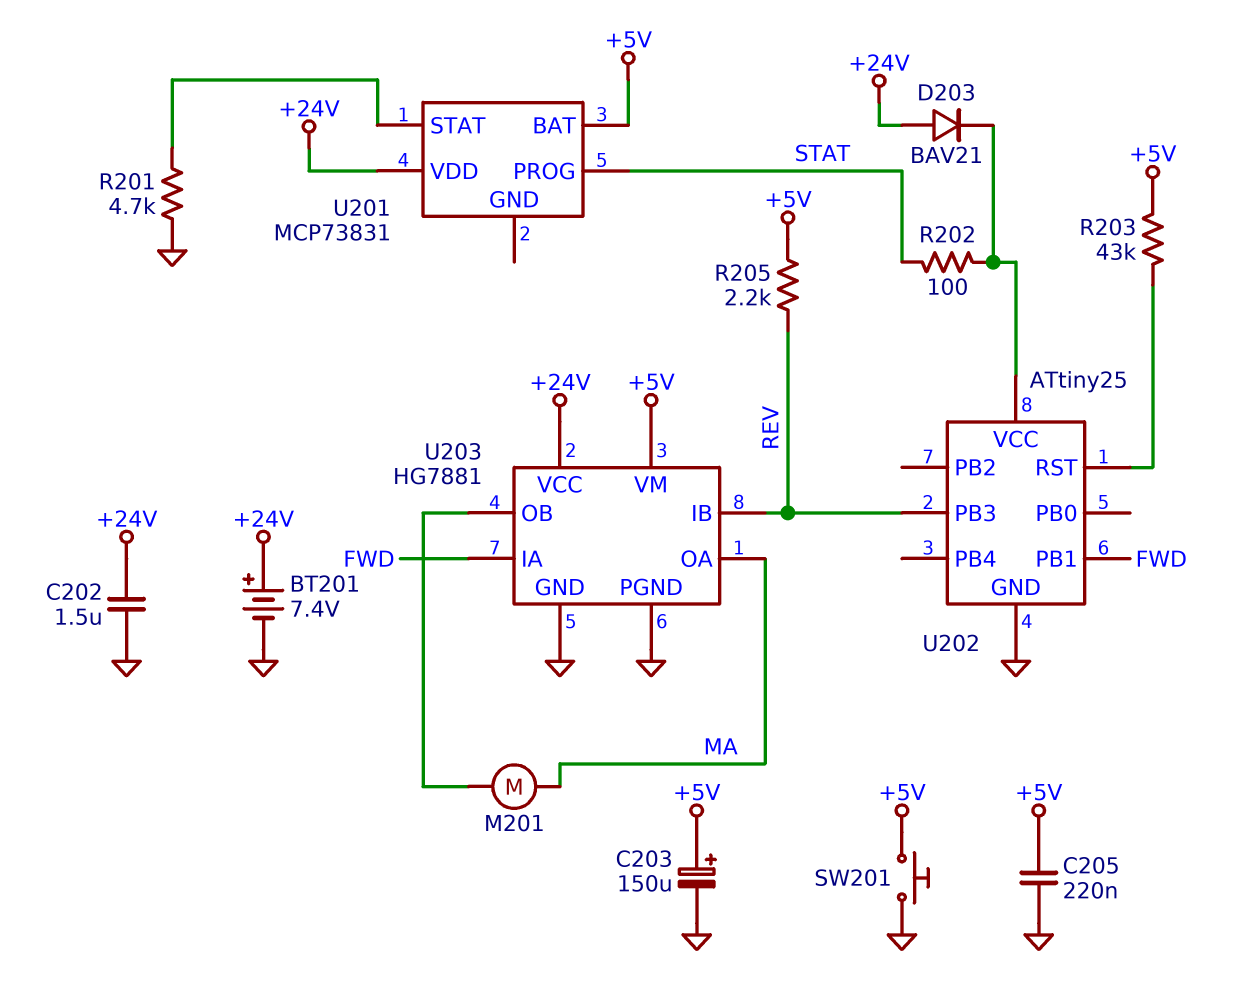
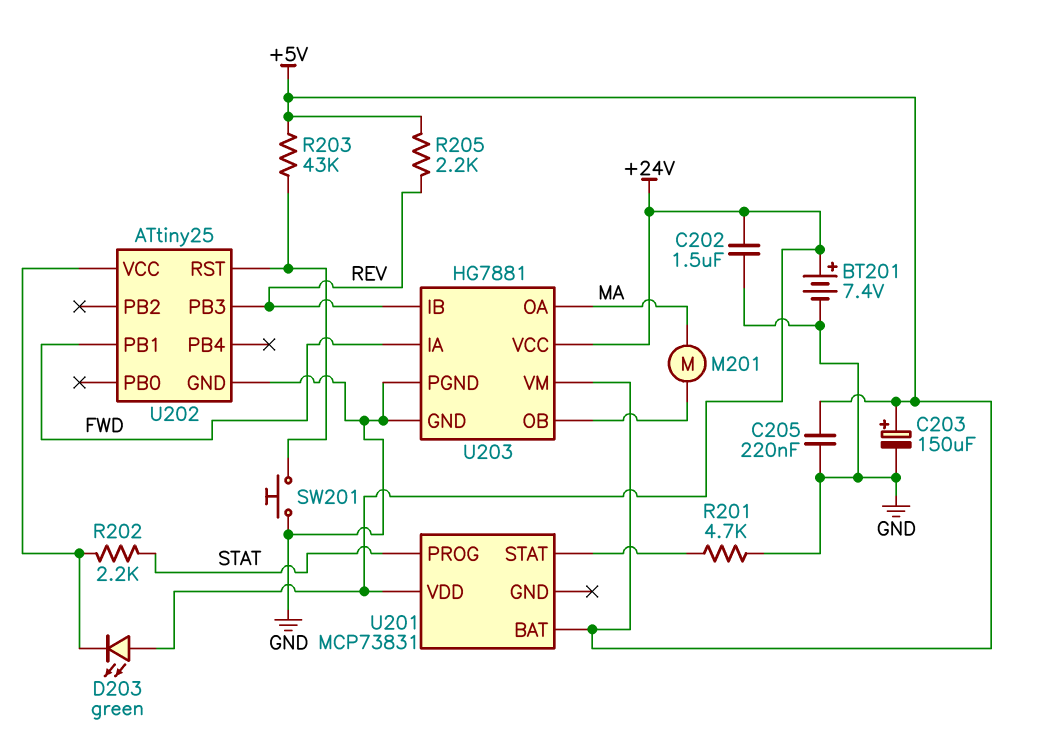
D203: diode BAV21 (A +24V, K U202/VCC) -> LED green (A +24V, K U202/VCC)
R202: 100 (STAT, U202/VCC) -> 2.2k (STAT, U202/VCC)
SW201: button (+5V, GND) -> button (GND, U202/RST)

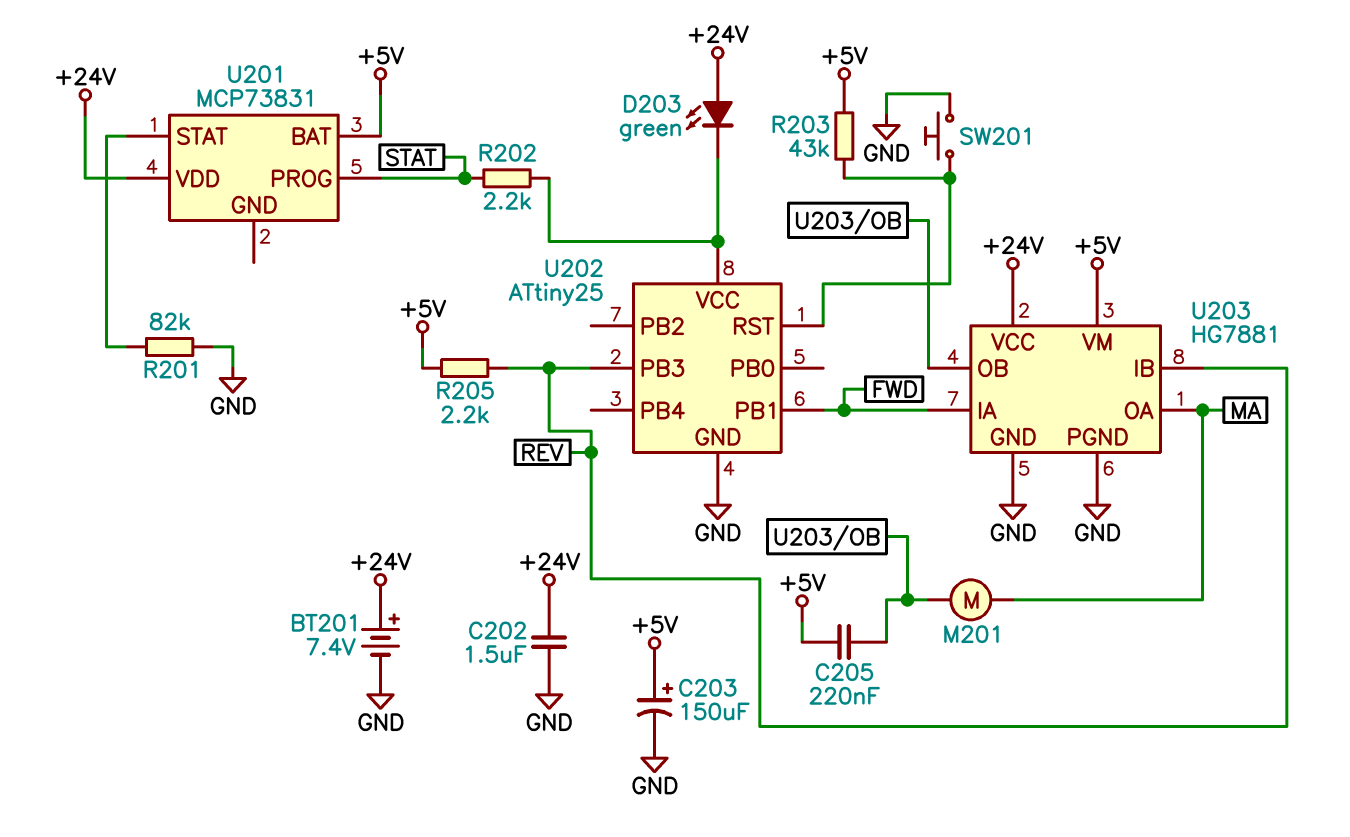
C205: 220nF (+5V, GND) -> 220nF (+5V, U203/OB)
R201: 4.7k (GND, U201/STAT) -> 82k (GND, U201/STAT)

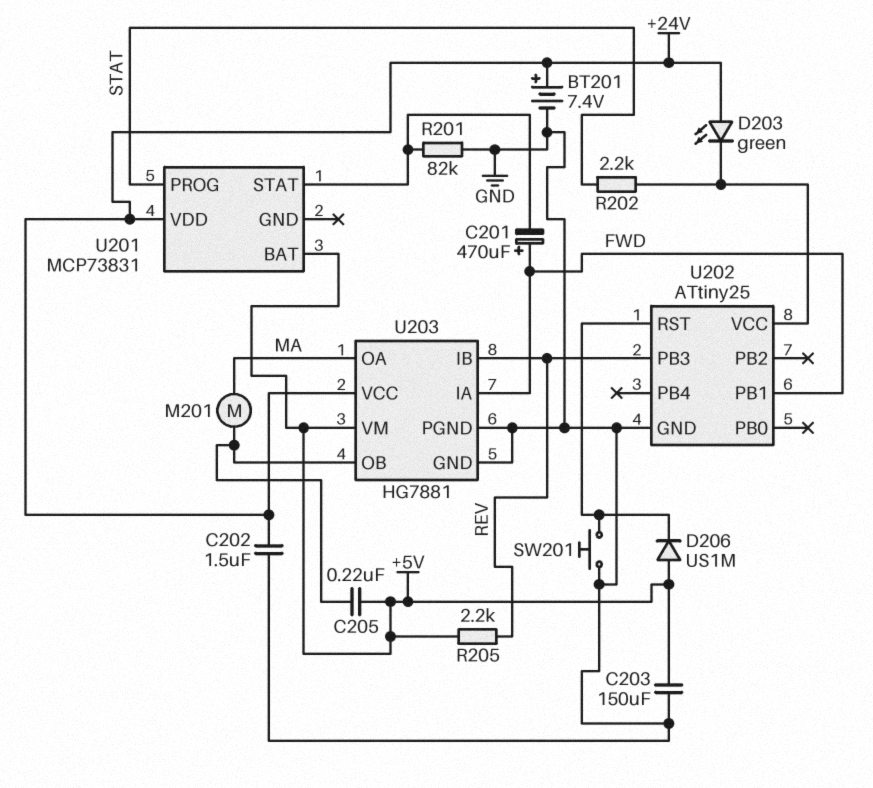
C201: none -> 470uF (plus FWD, minus U201/STAT)
C203: 150uF (plus +5V, minus GND) -> 150uF (+5V, GND)
D206: none -> diode US1M (A +5V, K U202/RST)
R203: 43k (+5V, U202/RST) -> none

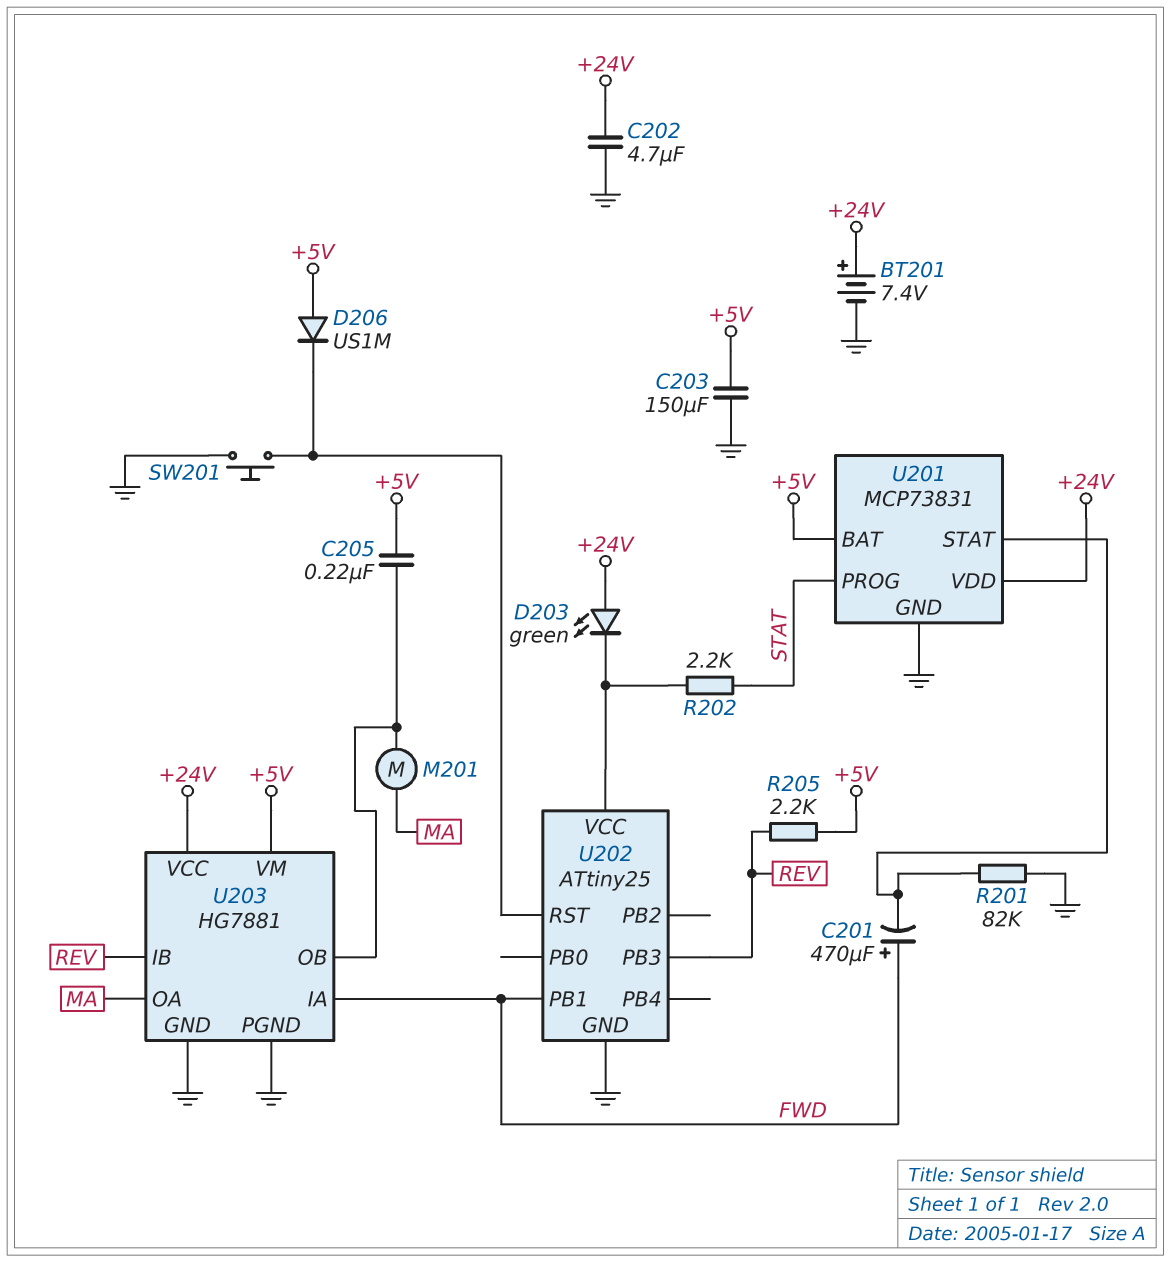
C202: 1.5uF (+24V, GND) -> 4.7uF (+24V, GND)
U201 pin GND: none -> GND

